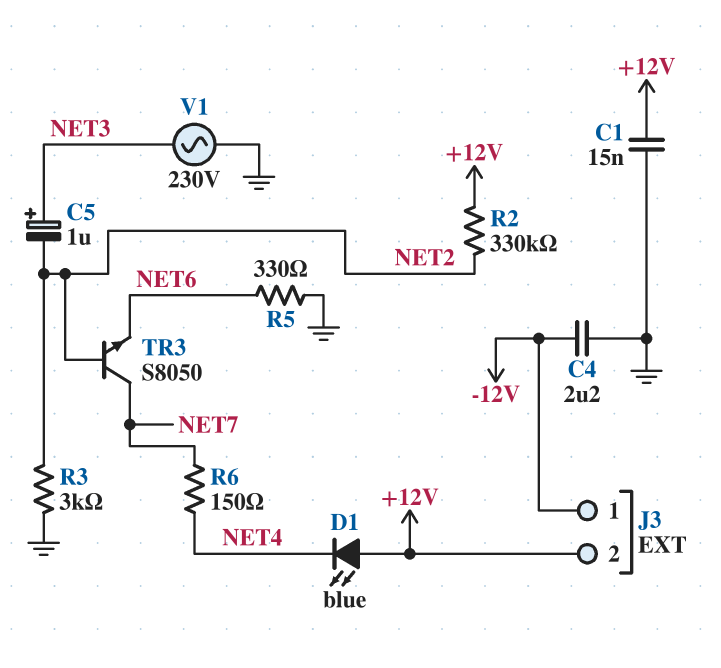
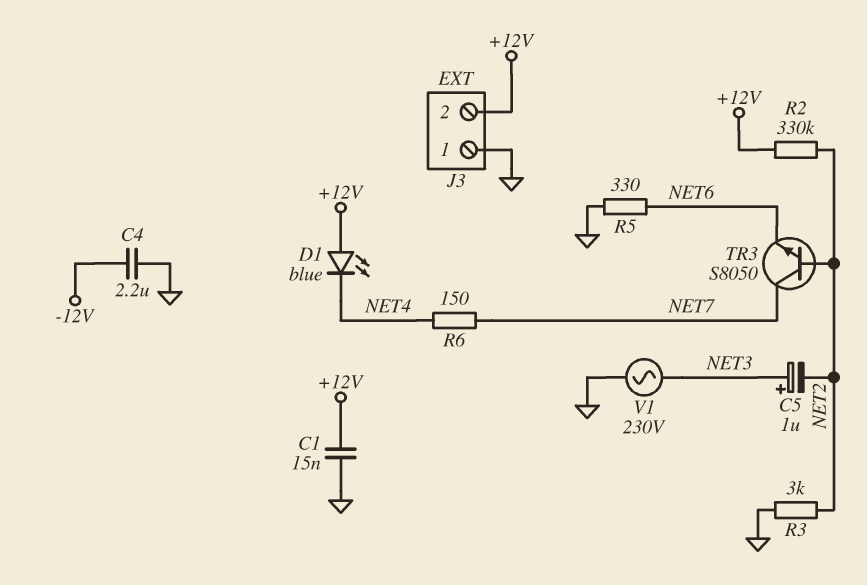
J3 pin 1: -12V -> GND

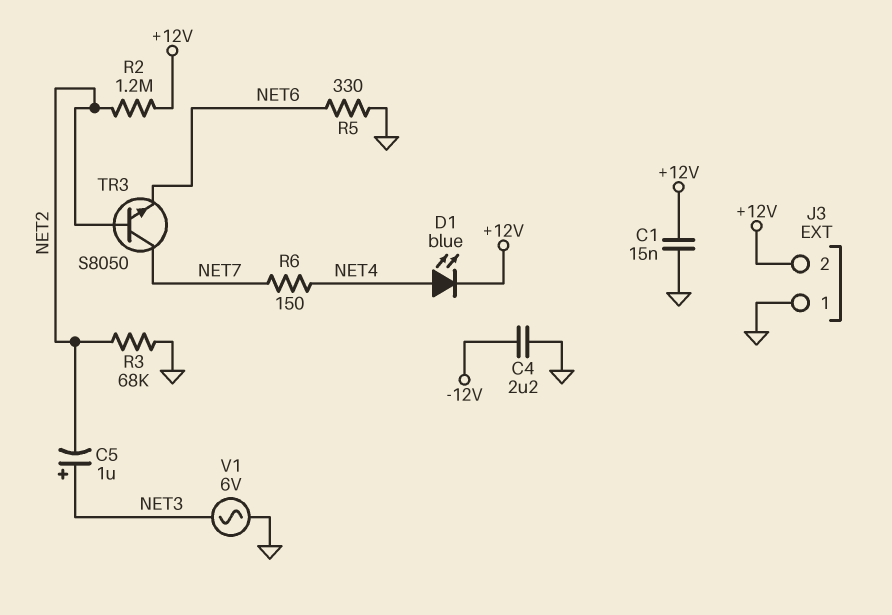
D1: LED blue (A +12V, K NET4) -> LED blue (A NET4, K +12V)
R2: 330k (+12V, NET2) -> 1.2M (+12V, NET2)
R3: 3k (GND, NET2) -> 68k (GND, NET2)
V1: AC 230V (GND, NET3) -> AC 6V (GND, NET3)

